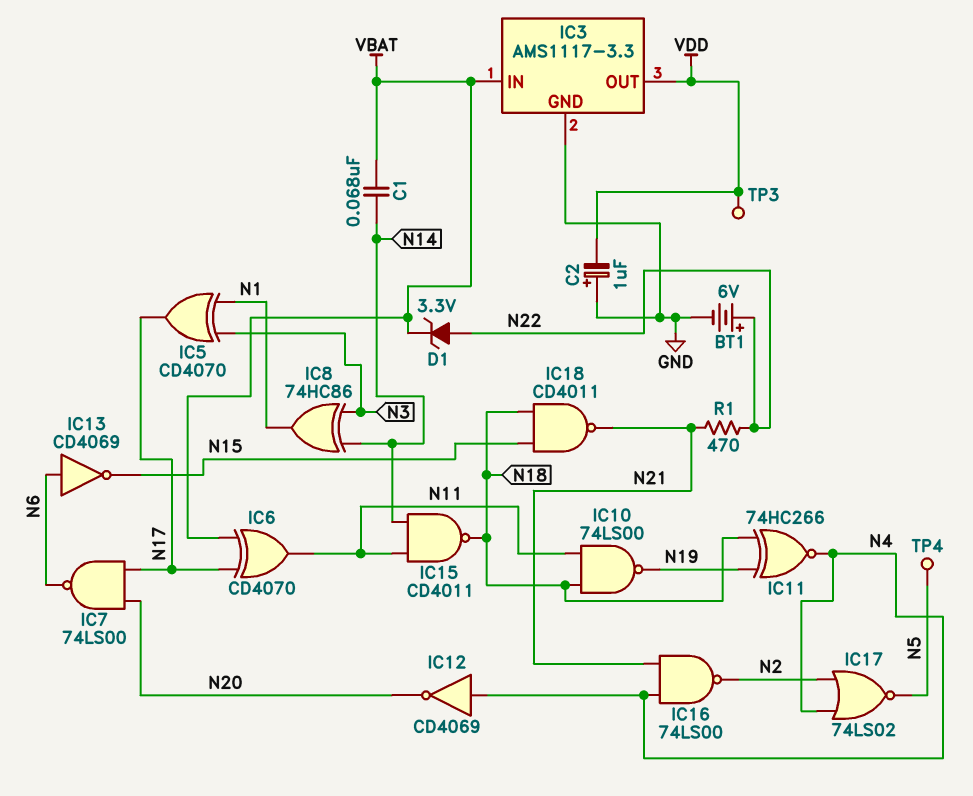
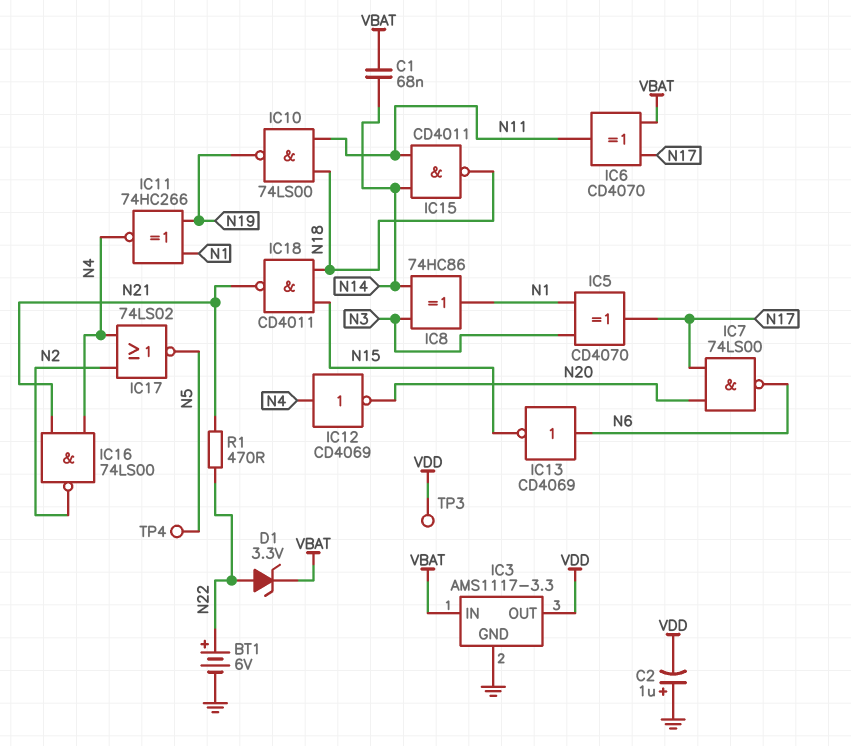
IC11: XNOR 74HC266 (in N18, in N19, out N4) -> XNOR 74HC266 (in N1, in N19, out N4)

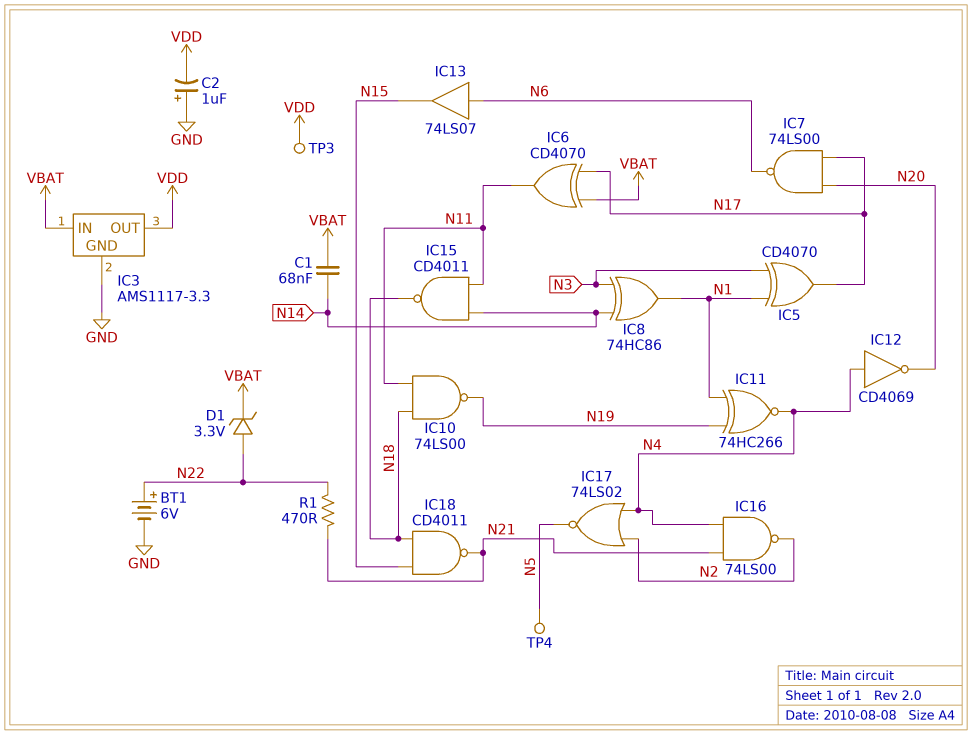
IC13: NOT CD4069 (in N6, out N15) -> buffer 74LS07 (in N6, out N15)

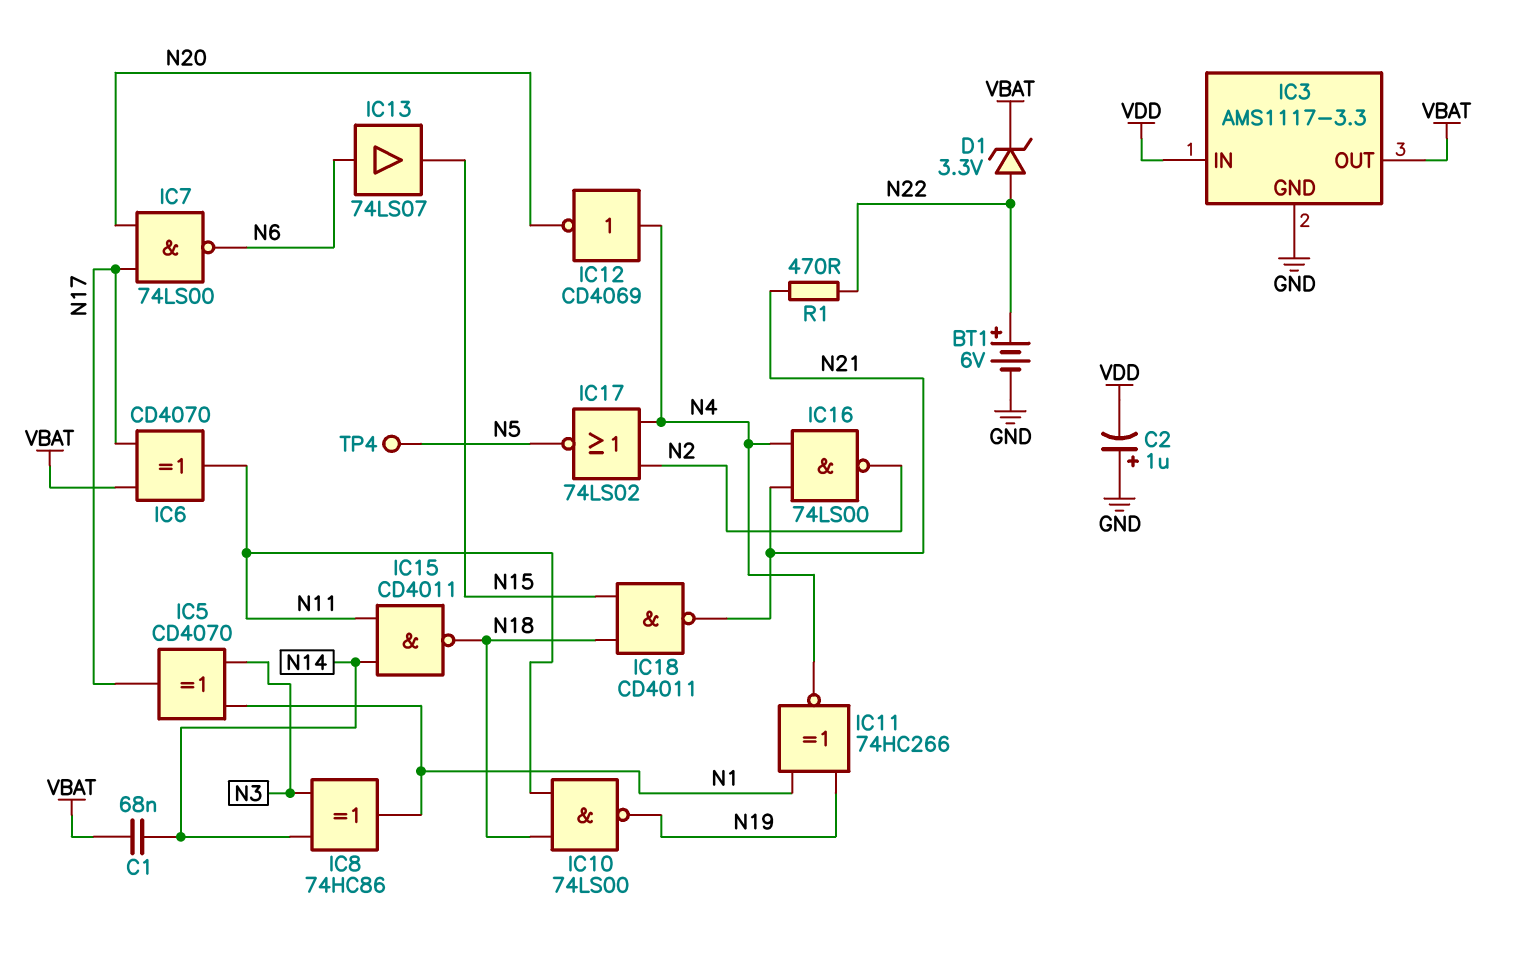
IC3 pin IN: VBAT -> VDD
IC3 pin OUT: VDD -> VBAT
TP3: test point (VDD) -> none

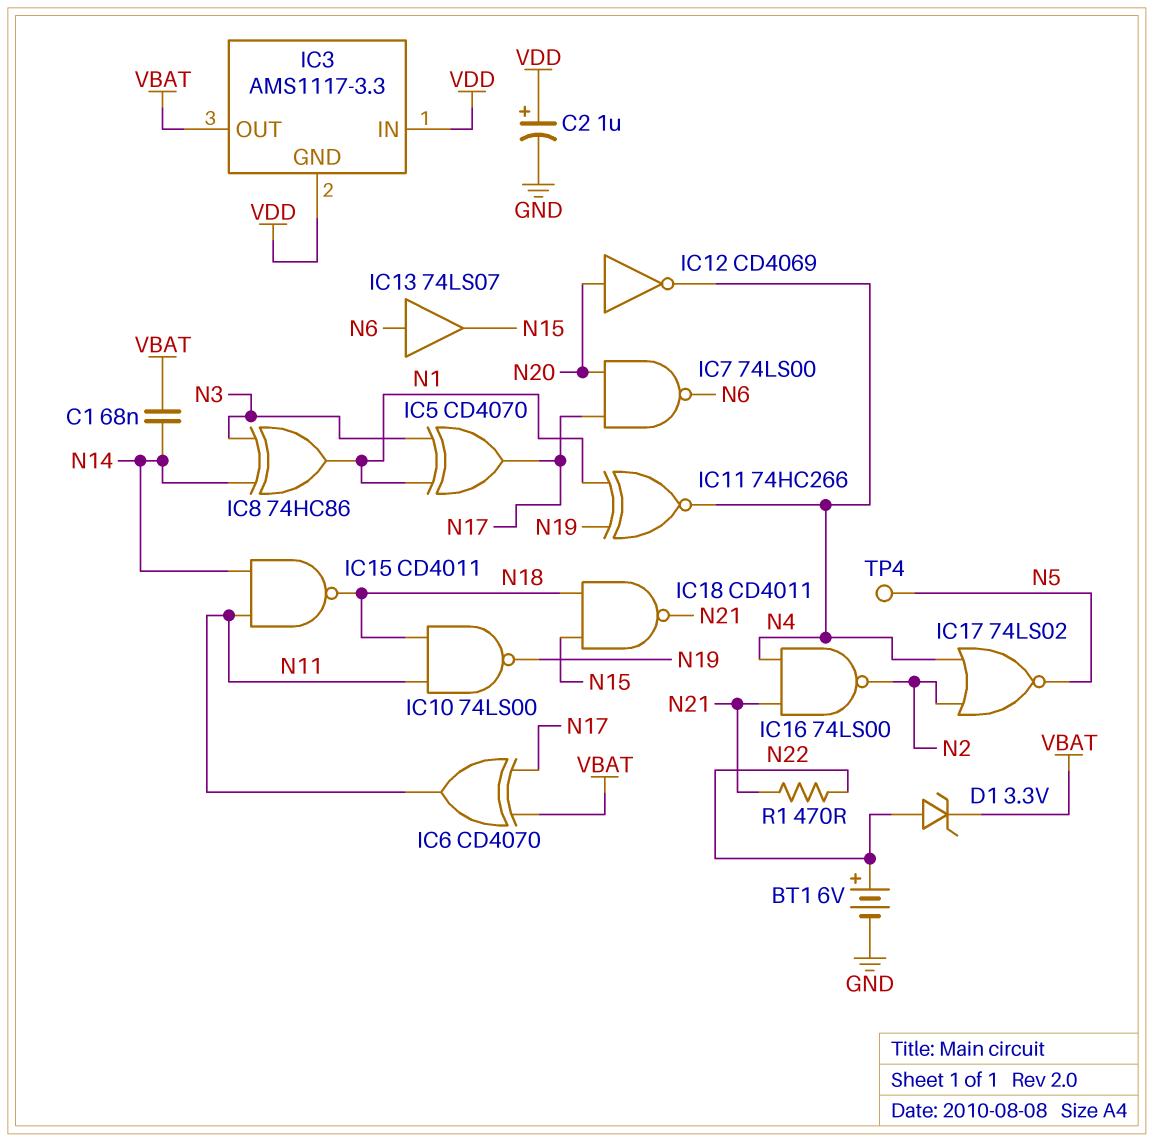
C2: 1uF (plus GND, minus VDD) -> 1uF (plus VDD, minus GND)
IC3 pin GND: GND -> VDD
IC12: NOT CD4069 (in N4, out N20) -> NOT CD4069 (in N20, out N4)

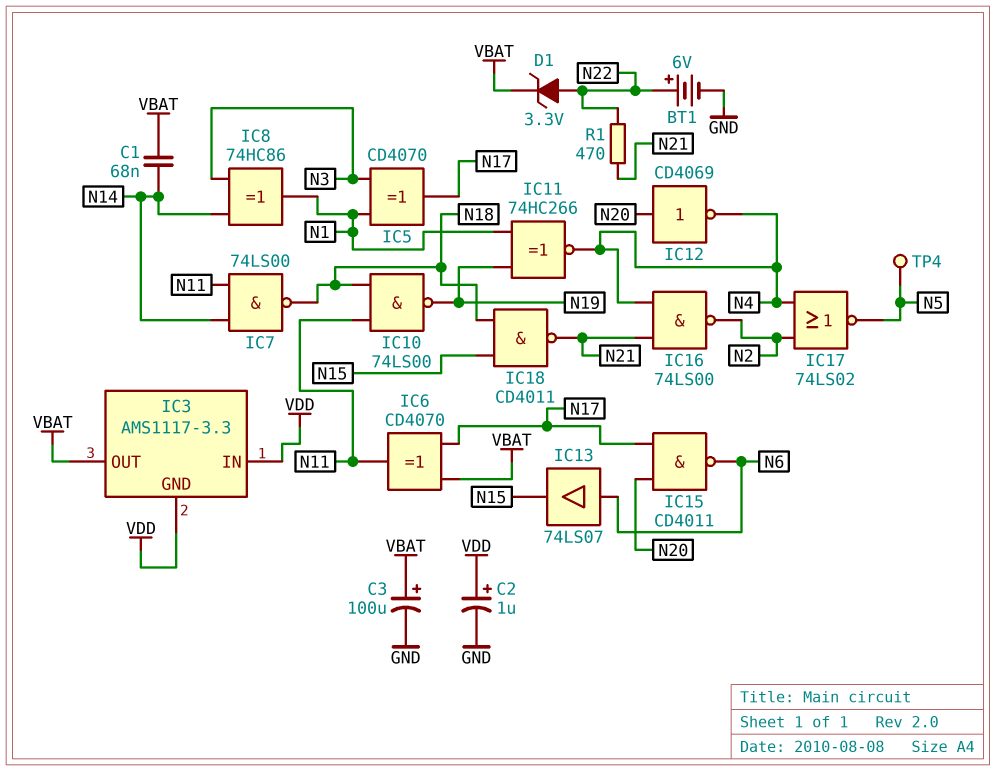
C3: none -> 100uF (plus VBAT, minus GND)
IC7: NAND 74LS00 (in N17, in N20, out N6) -> NAND 74LS00 (in N11, in N14, out N18)
IC15: NAND CD4011 (in N11, in N14, out N18) -> NAND CD4011 (in N17, in N20, out N6)

